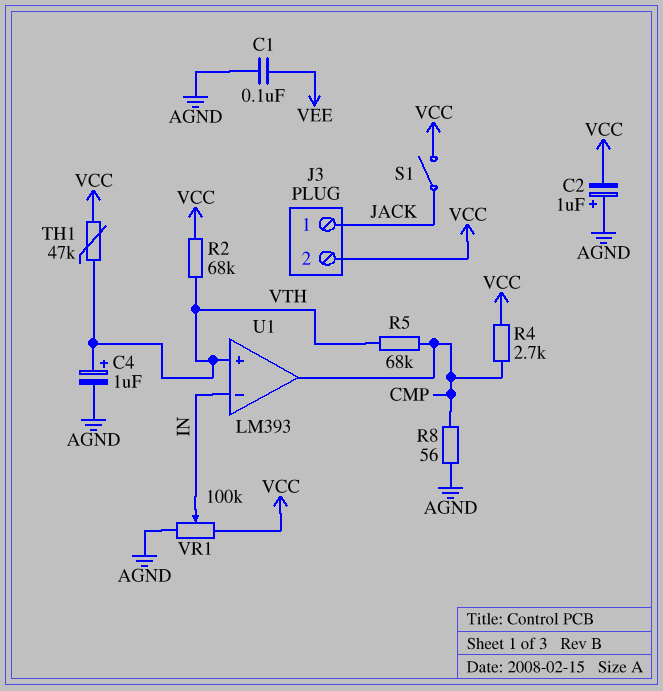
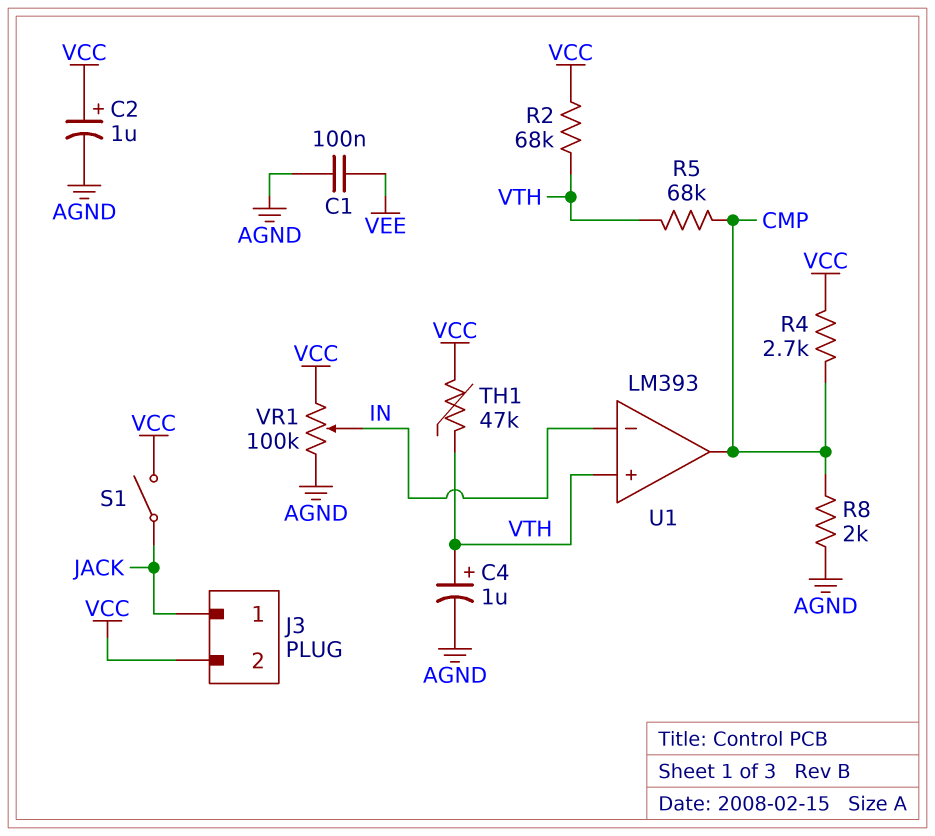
C2: 1uF (plus AGND, minus VCC) -> 1uF (plus VCC, minus AGND)
R8: 56 (AGND, CMP) -> 2k (AGND, CMP)

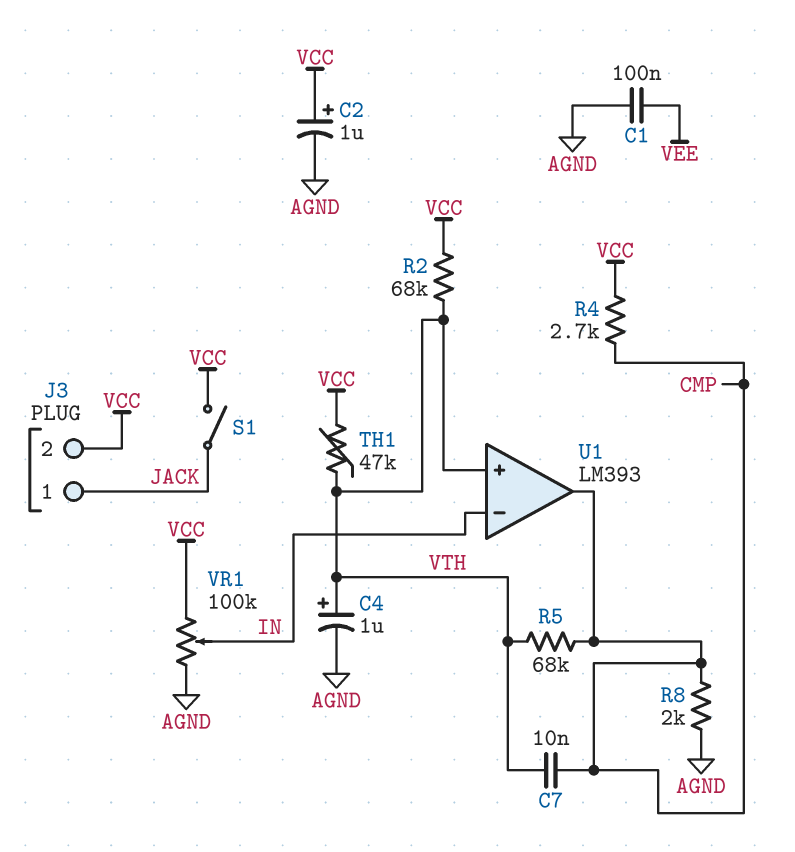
C7: none -> 10nF (CMP, VTH)

